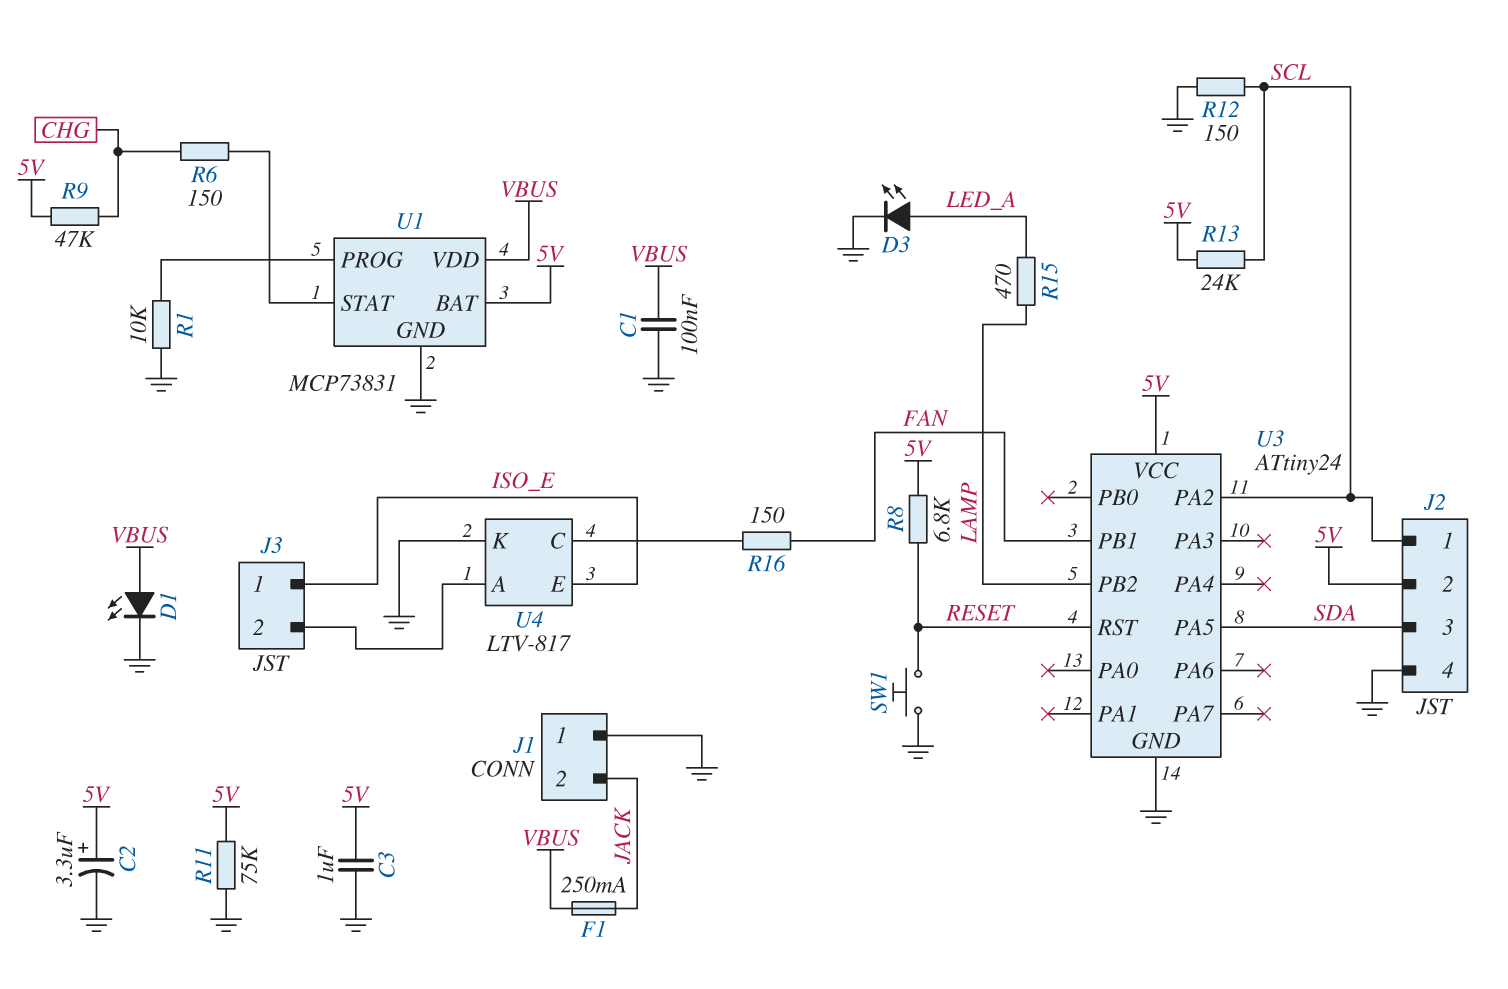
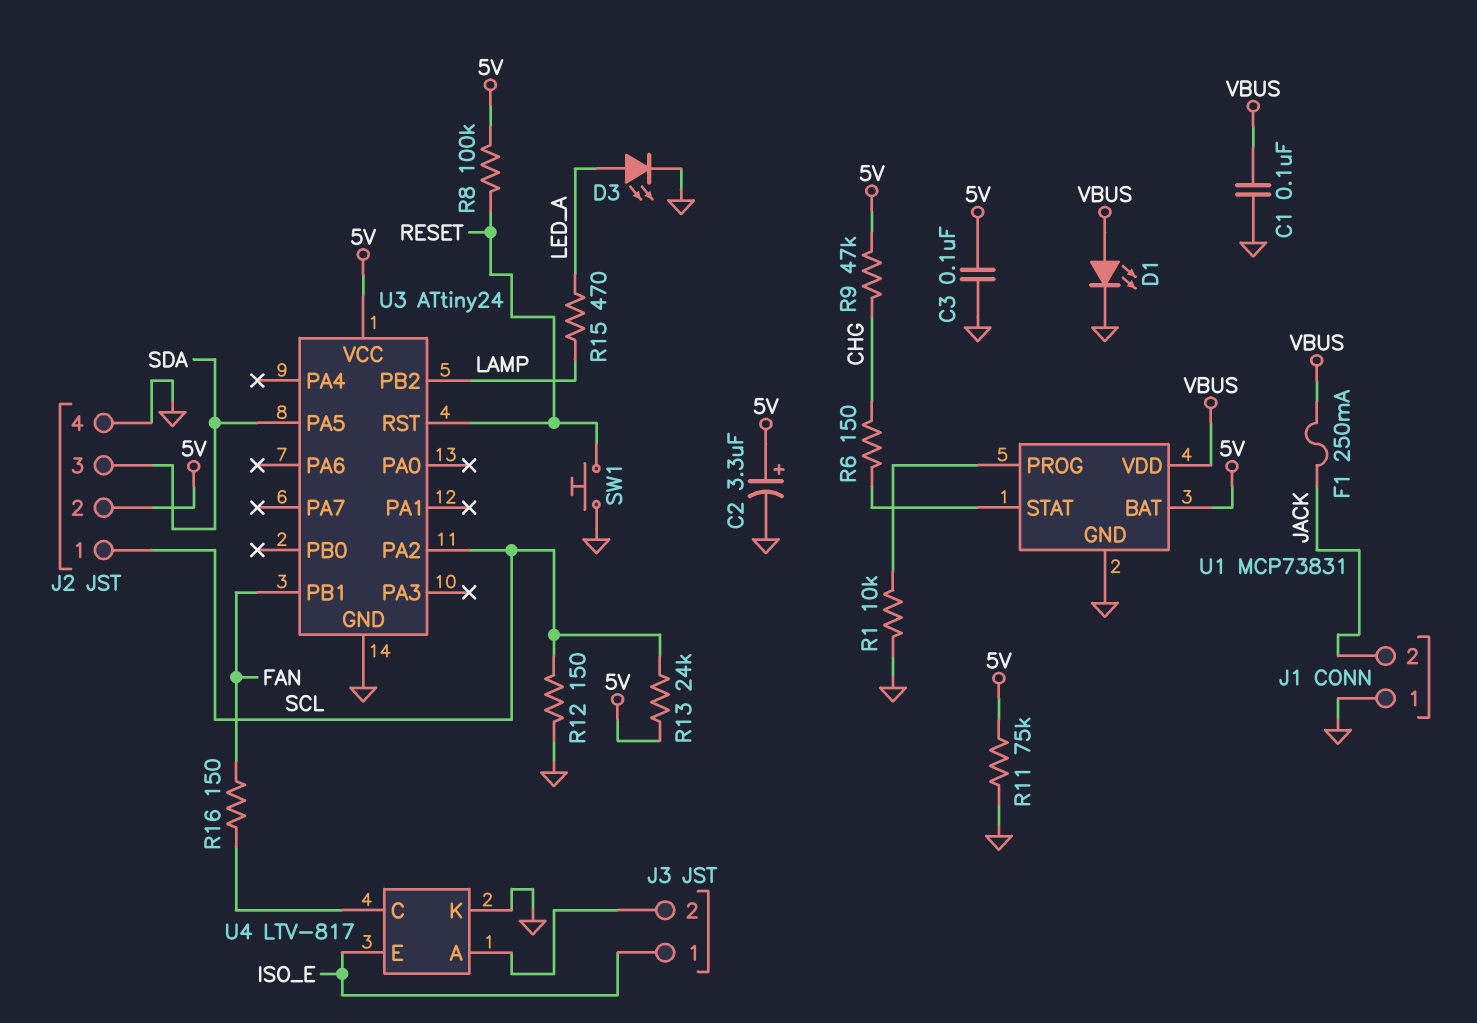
C3: 1uF (5V, GND) -> 100nF (5V, GND)
R8: 6.8k (5V, RESET) -> 100k (5V, RESET)

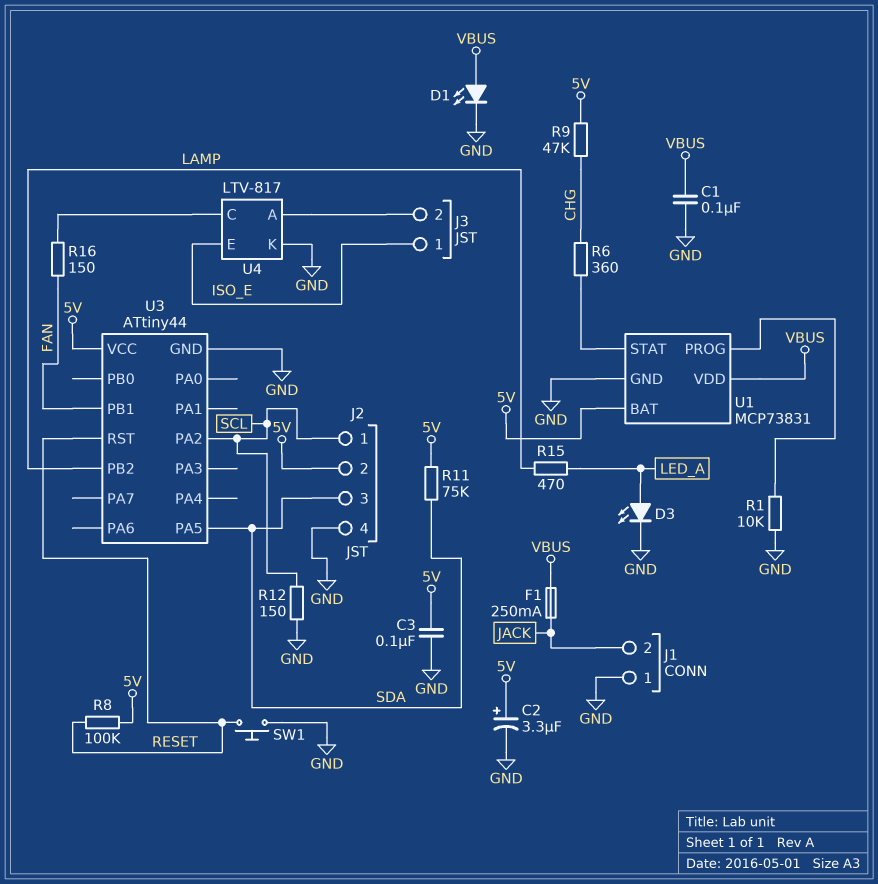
R6: 150 (CHG, U1/STAT) -> 360 (CHG, U1/STAT)
R11: 75k (5V, GND) -> 75k (5V, SDA)
R13: 24k (5V, SCL) -> none
U3: ATtiny24 -> ATtiny44

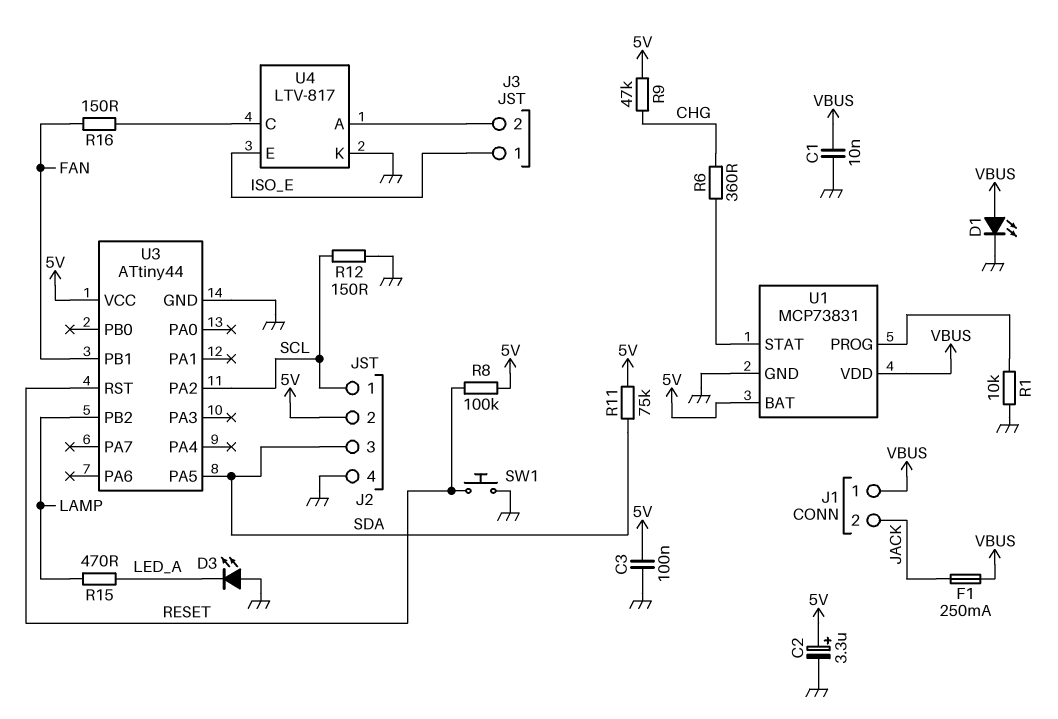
C1: 100nF (GND, VBUS) -> 10nF (GND, VBUS)
D3: LED (A LED_A, K GND) -> LED (A GND, K LED_A)
J1 pin 1: GND -> VBUS

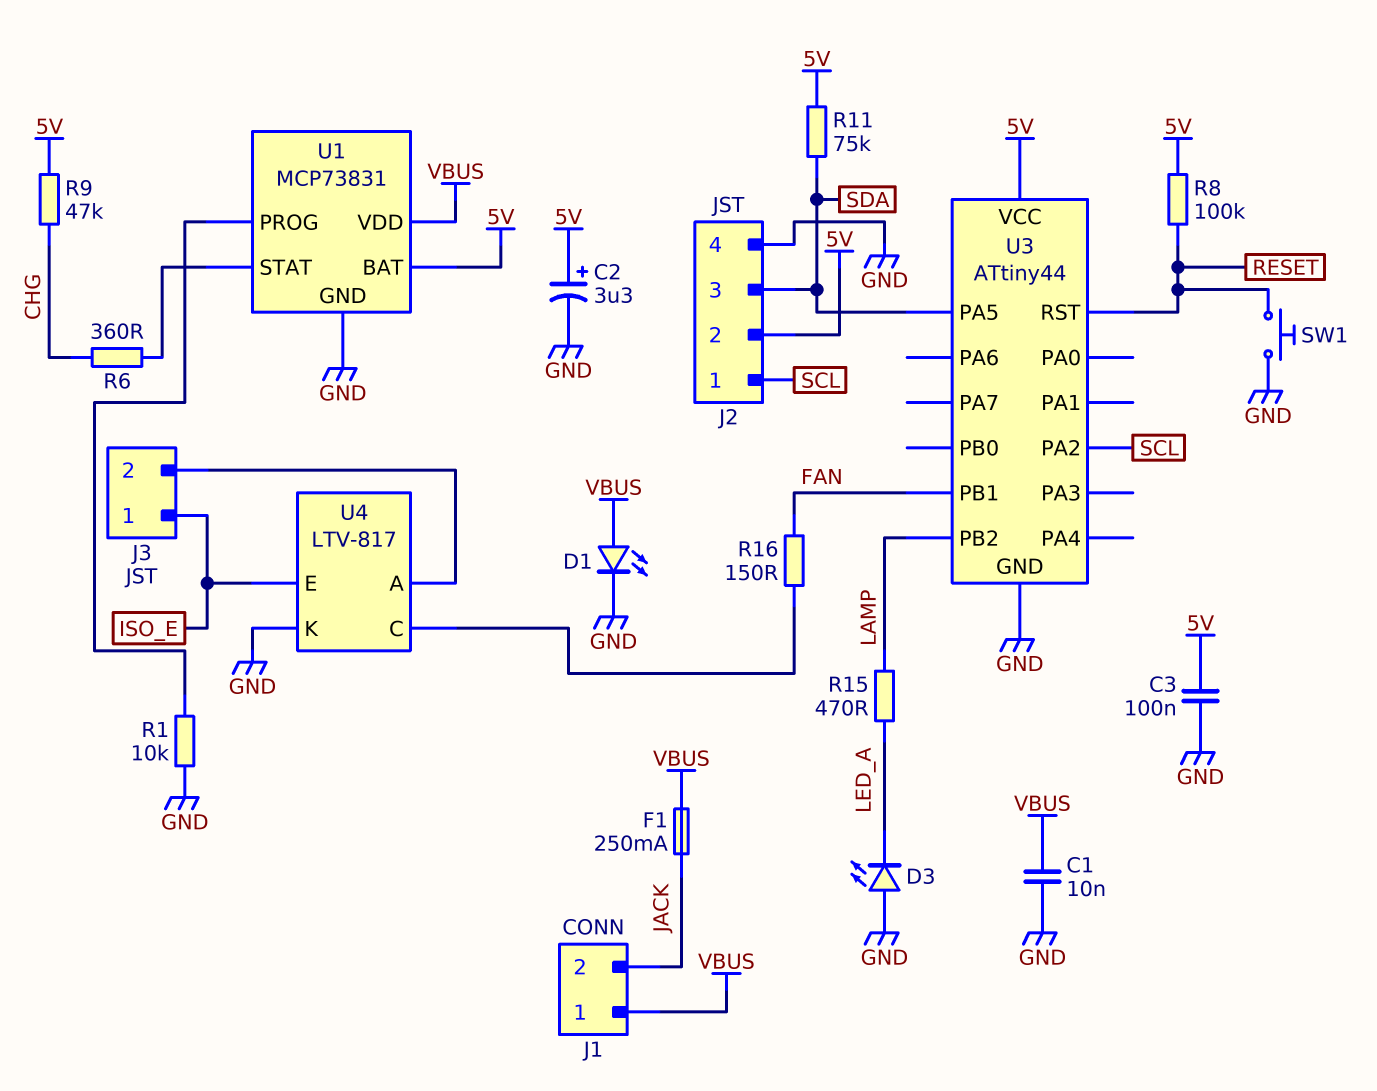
R12: 150 (GND, SCL) -> none

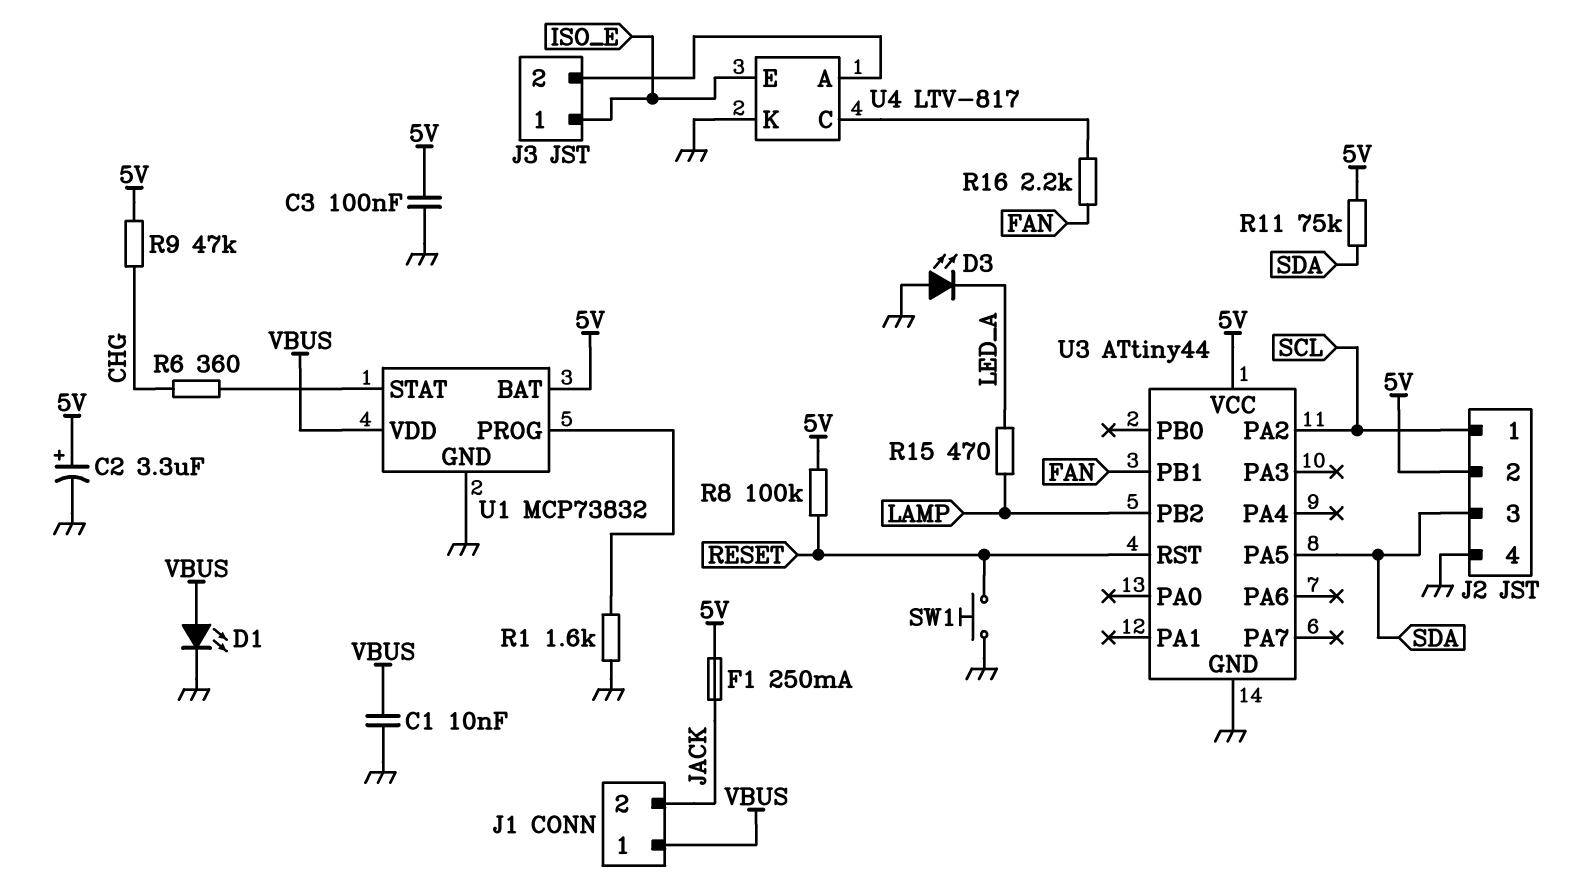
F1: 250mA (JACK, VBUS) -> 250mA (5V, JACK)
R1: 10k (GND, U1/PROG) -> 1.6k (GND, U1/PROG)
R16: 150 (FAN, U4/C) -> 2.2k (FAN, U4/C)
U1: MCP73831 -> MCP73832

